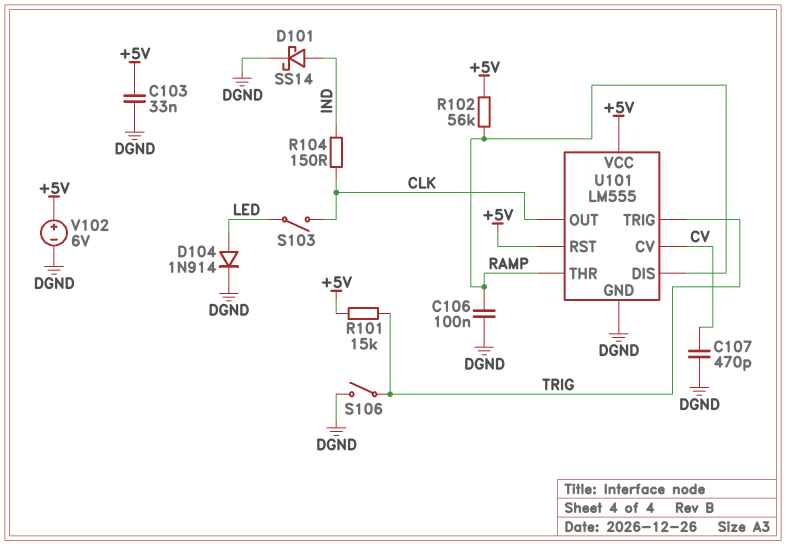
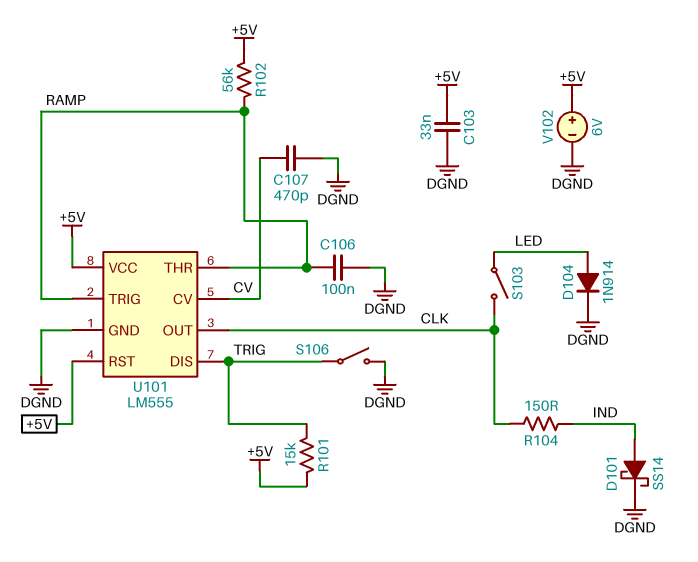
U101 pin DIS: RAMP -> TRIG
U101 pin TRIG: TRIG -> RAMP

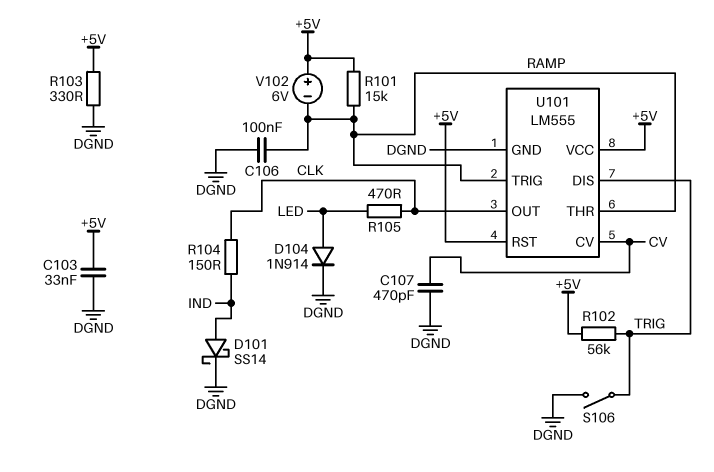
R101: 15k (+5V, TRIG) -> 15k (+5V, RAMP)
R102: 56k (+5V, RAMP) -> 56k (+5V, TRIG)
R103: none -> 330 (+5V, DGND)
R105: none -> 470 (CLK, LED)
S103: switch (CLK, LED) -> none
V102: 6V (plus +5V, minus DGND) -> 6V (plus +5V, minus RAMP)

